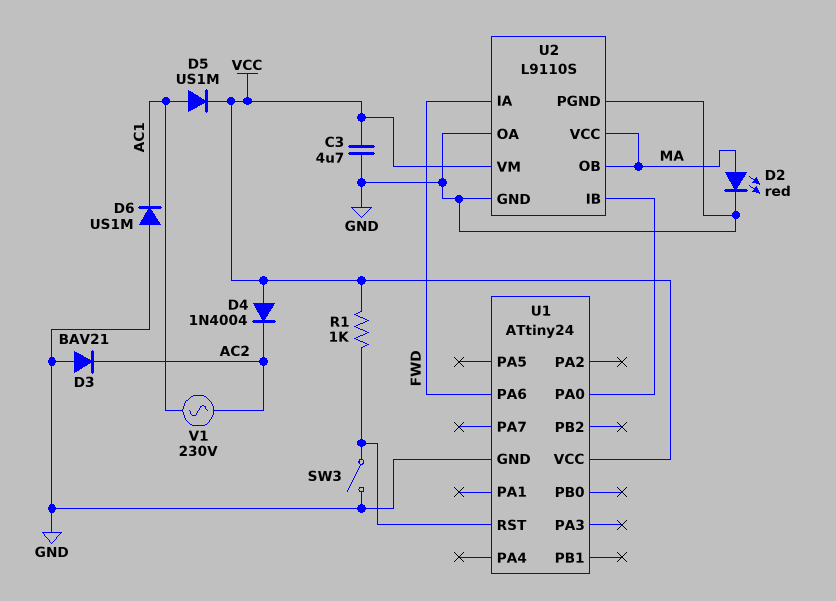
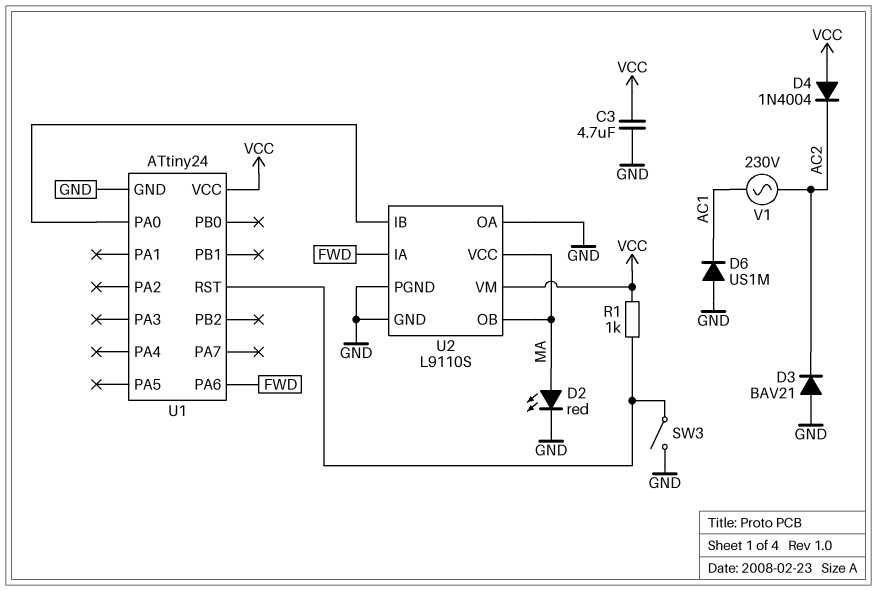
D5: diode US1M (A AC1, K VCC) -> none

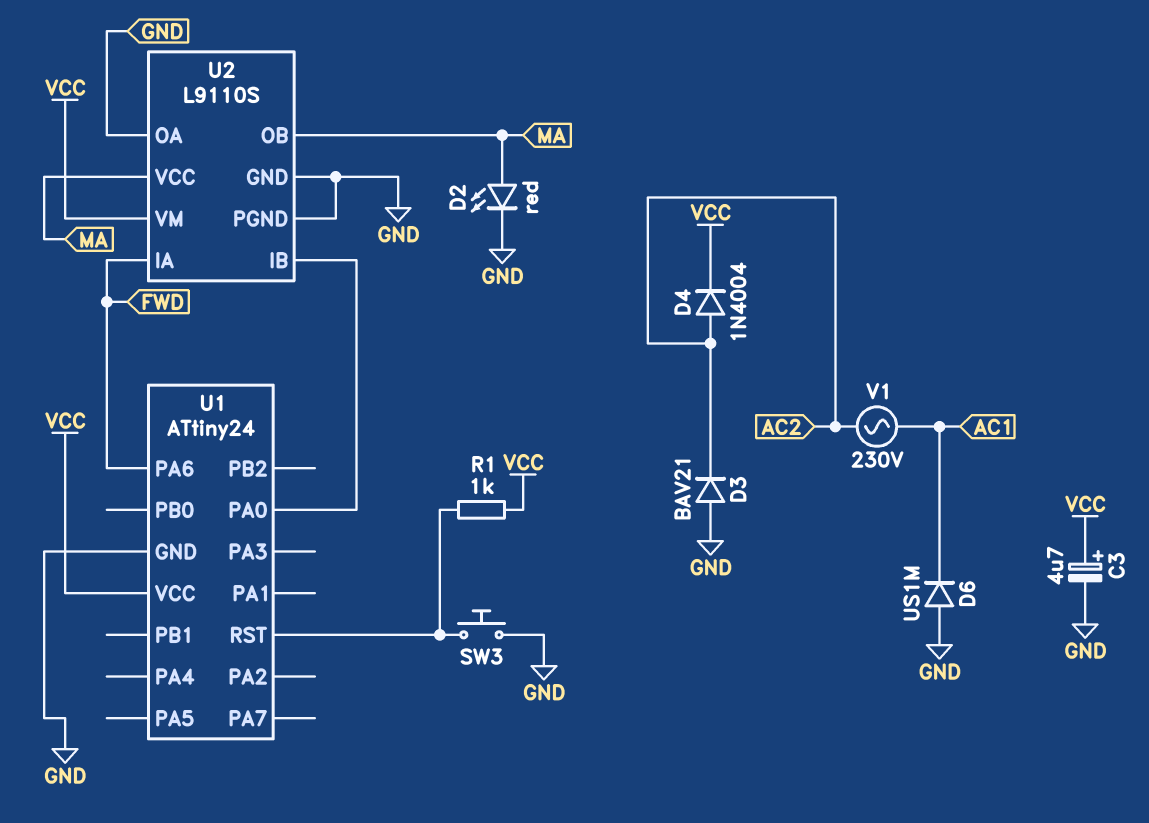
C3: 4.7uF (GND, VCC) -> 4.7uF (plus VCC, minus GND)
D4: diode 1N4004 (A VCC, K AC2) -> diode 1N4004 (A AC2, K VCC)
SW3: switch (GND, U1/RST) -> button (GND, U1/RST)

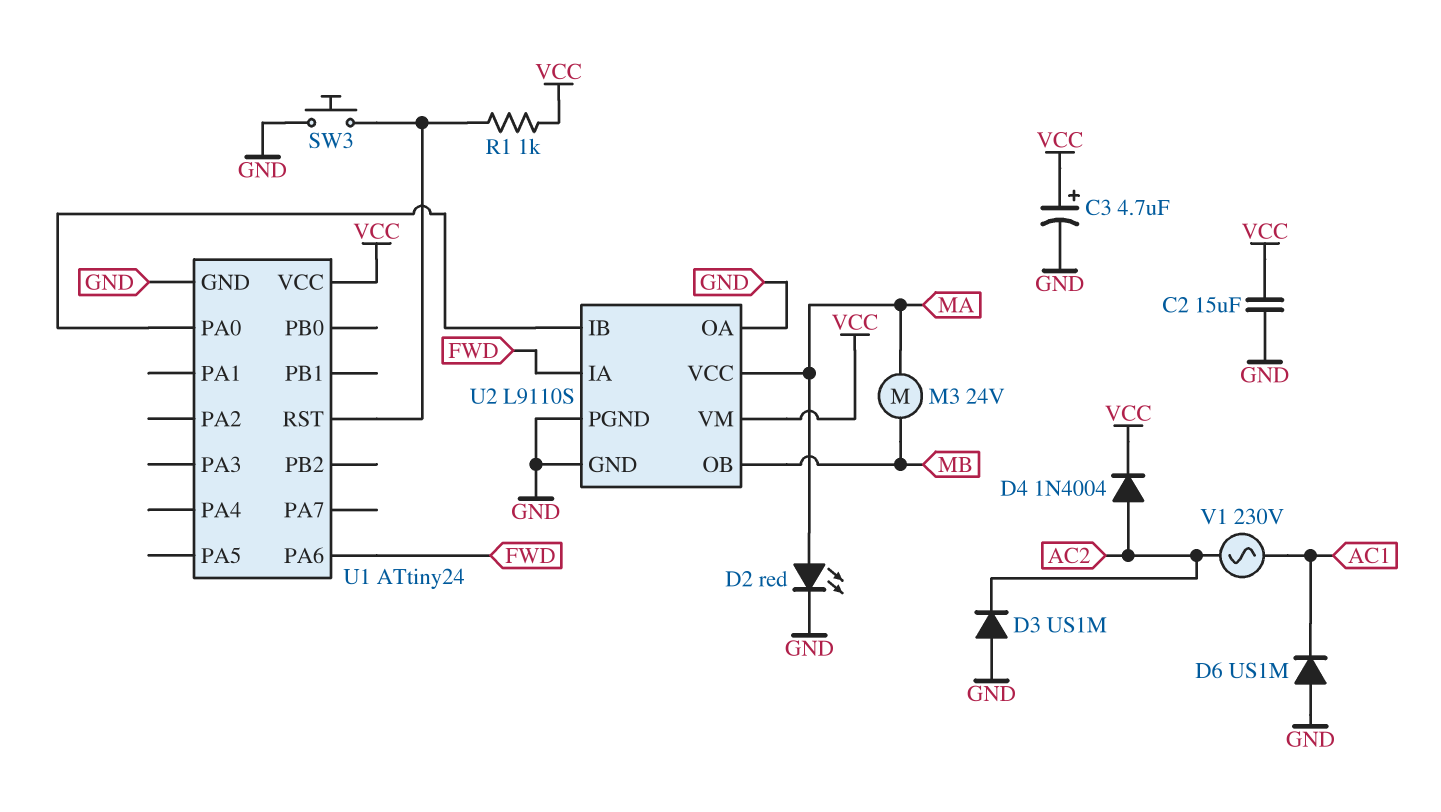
C2: none -> 15uF (GND, VCC)
D3: diode BAV21 (A GND, K AC2) -> diode US1M (A GND, K AC2)
M3: none -> motor 24V (MA, MB)
U2 pin OB: MA -> MB

